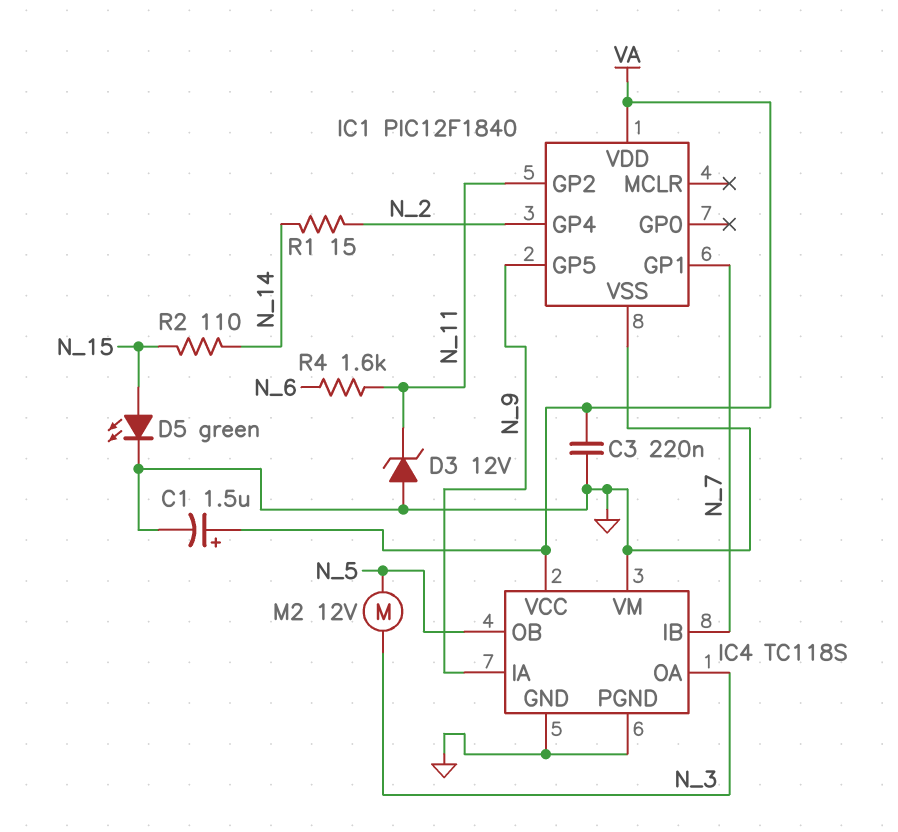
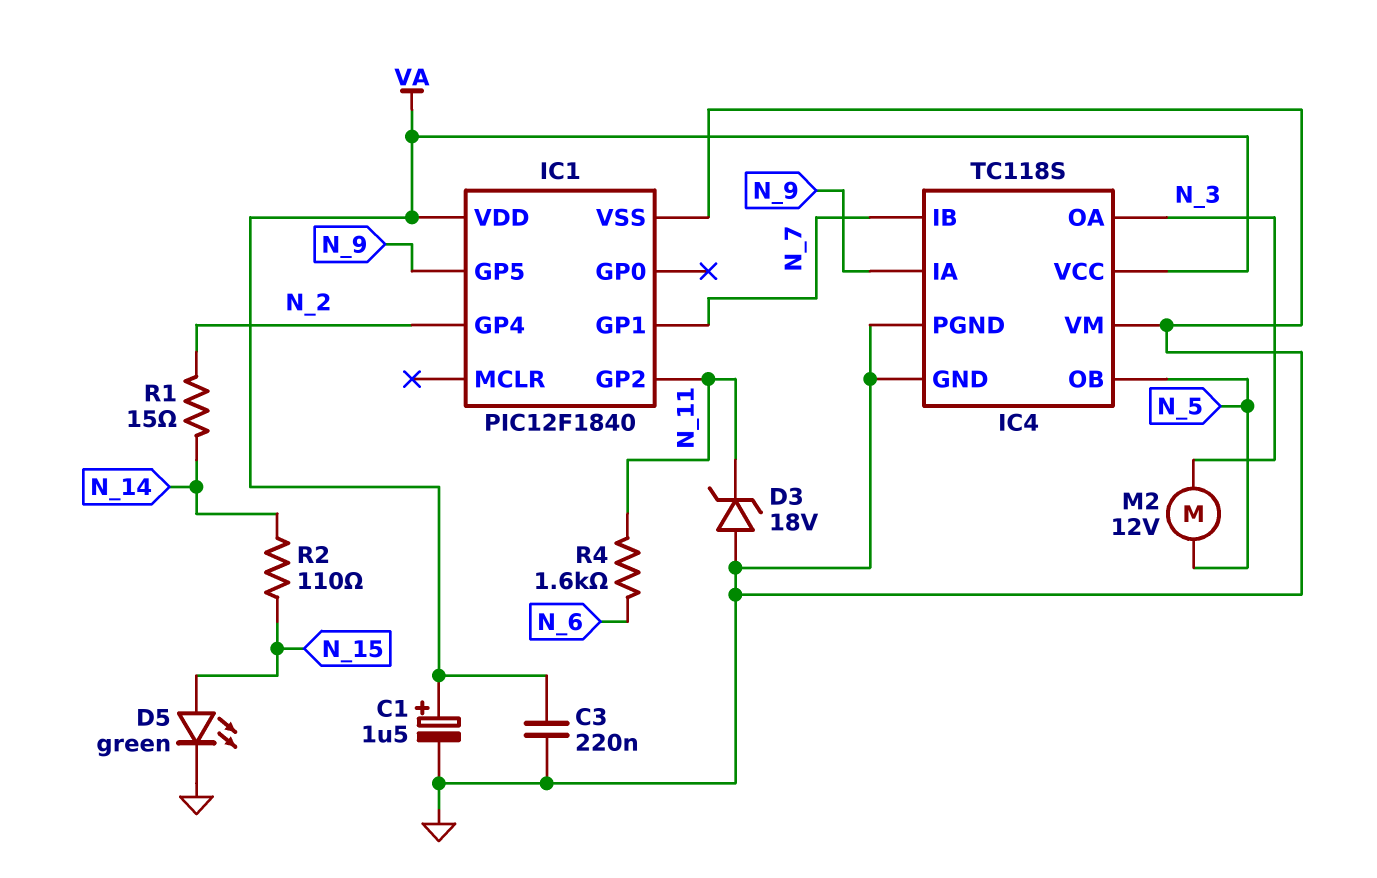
D3: zener 12V (A GND, K N_11) -> zener 18V (A GND, K N_11)

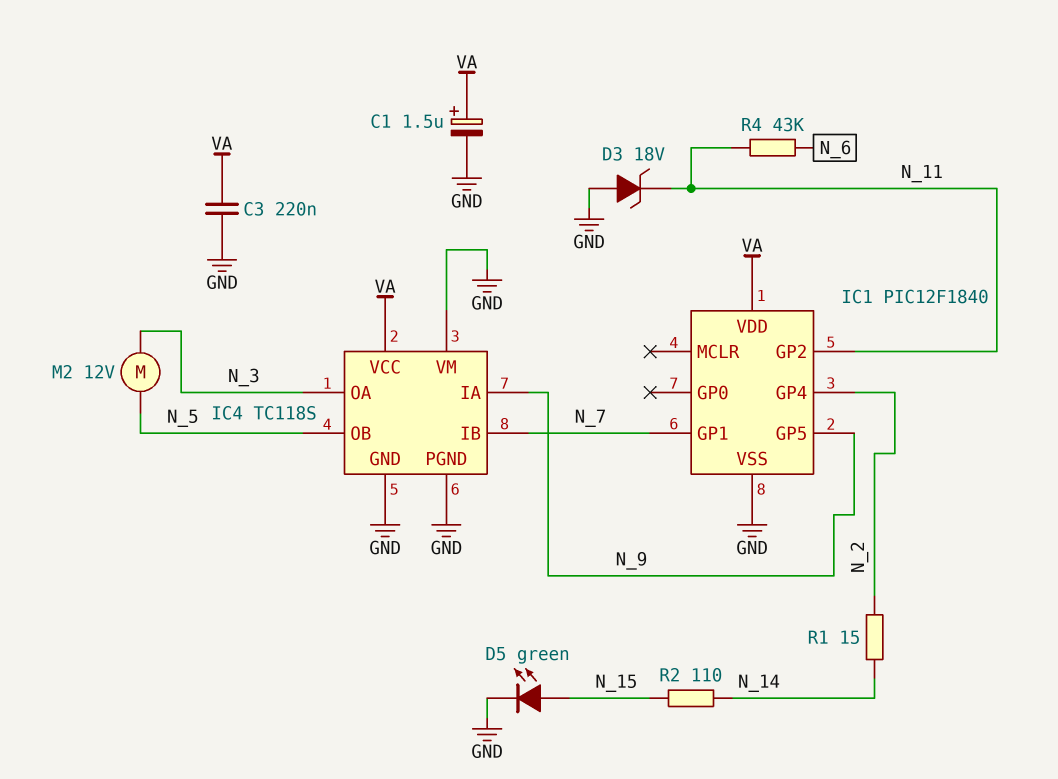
R4: 1.6k (N_6, N_11) -> 43k (N_6, N_11)

